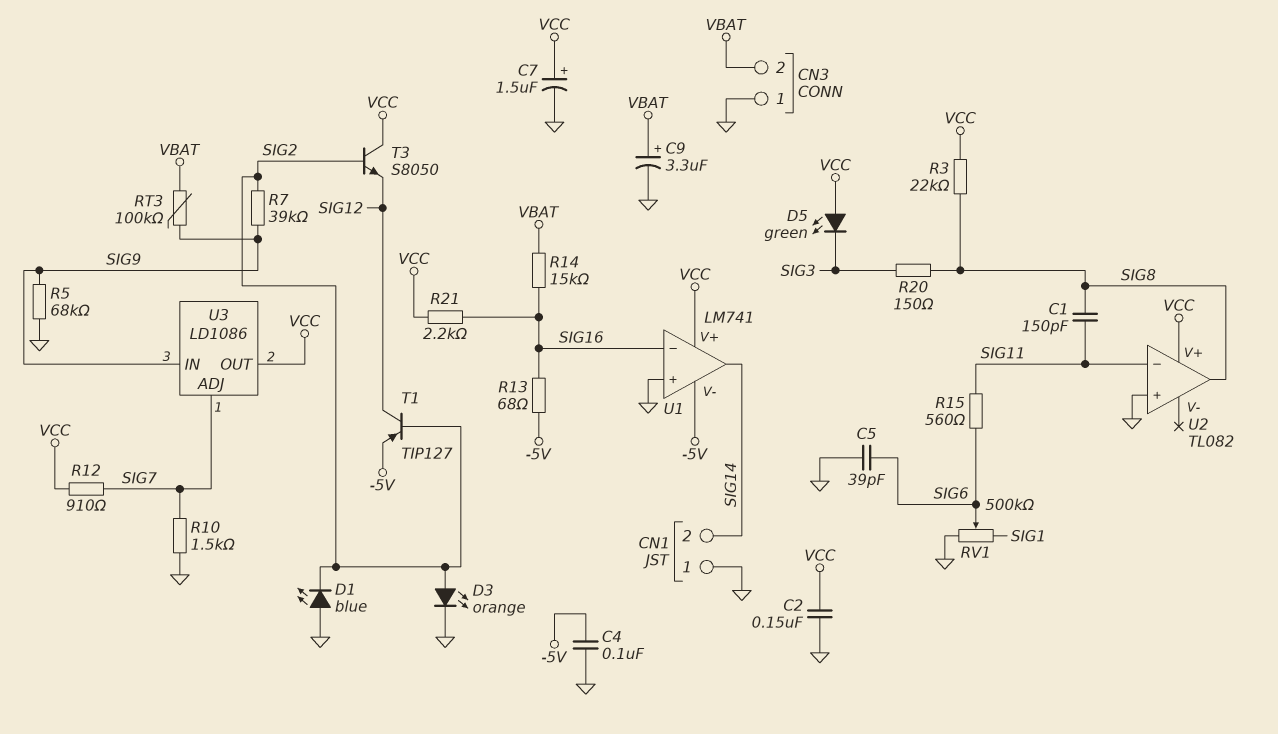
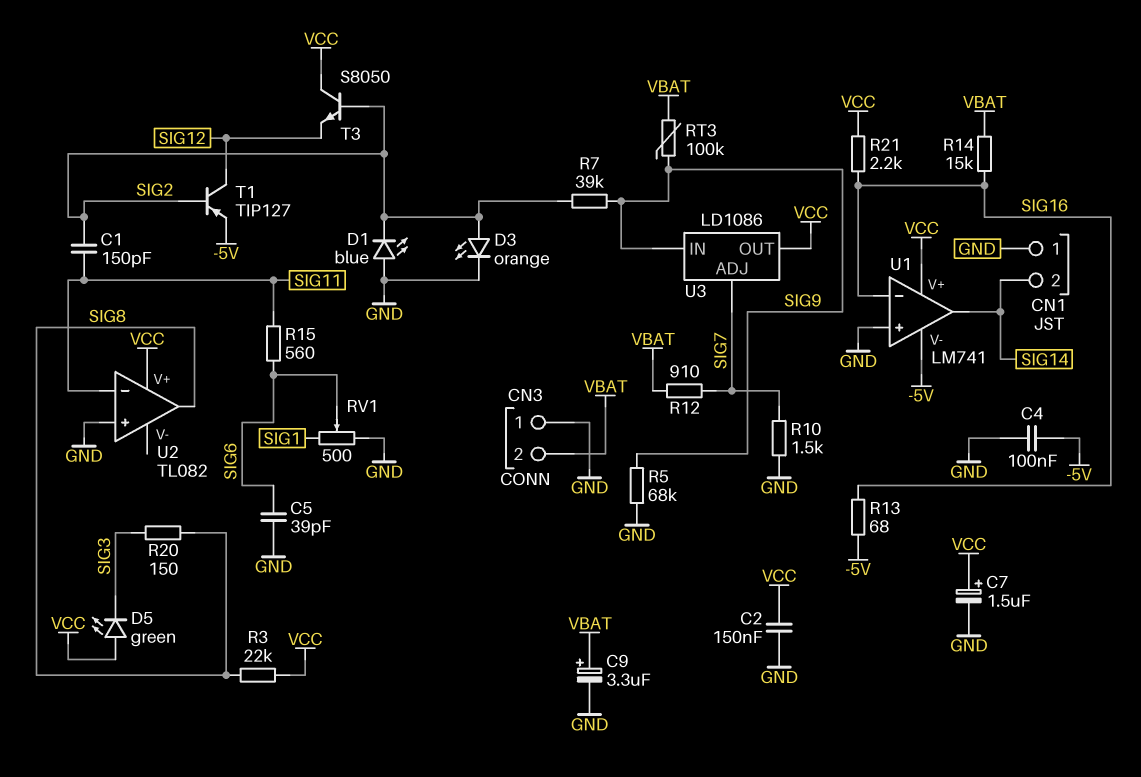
C1: 150pF (SIG8, SIG11) -> 150pF (SIG2, SIG11)
R12: 910 (SIG7, VCC) -> 910 (SIG7, VBAT)
RV1: 500k (GND, SIG1, wiper SIG6) -> 500 (GND, SIG1, wiper SIG6)

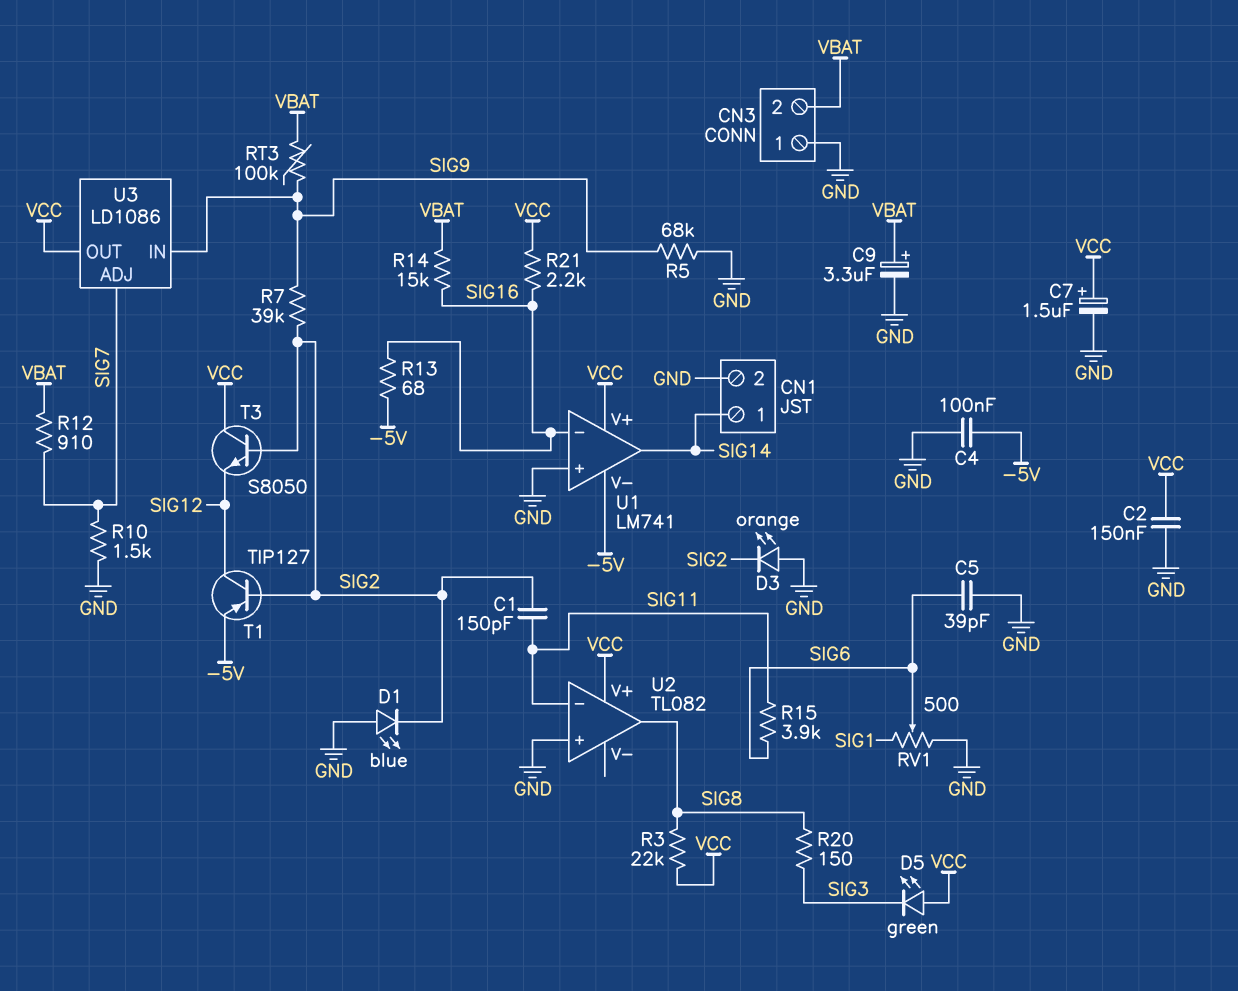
CN1 pin 1: GND -> SIG14
CN1 pin 2: SIG14 -> GND
D3: LED orange (A SIG2, K GND) -> LED orange (A GND, K SIG2)
R15: 560 (SIG6, SIG11) -> 3.9k (SIG6, SIG11)

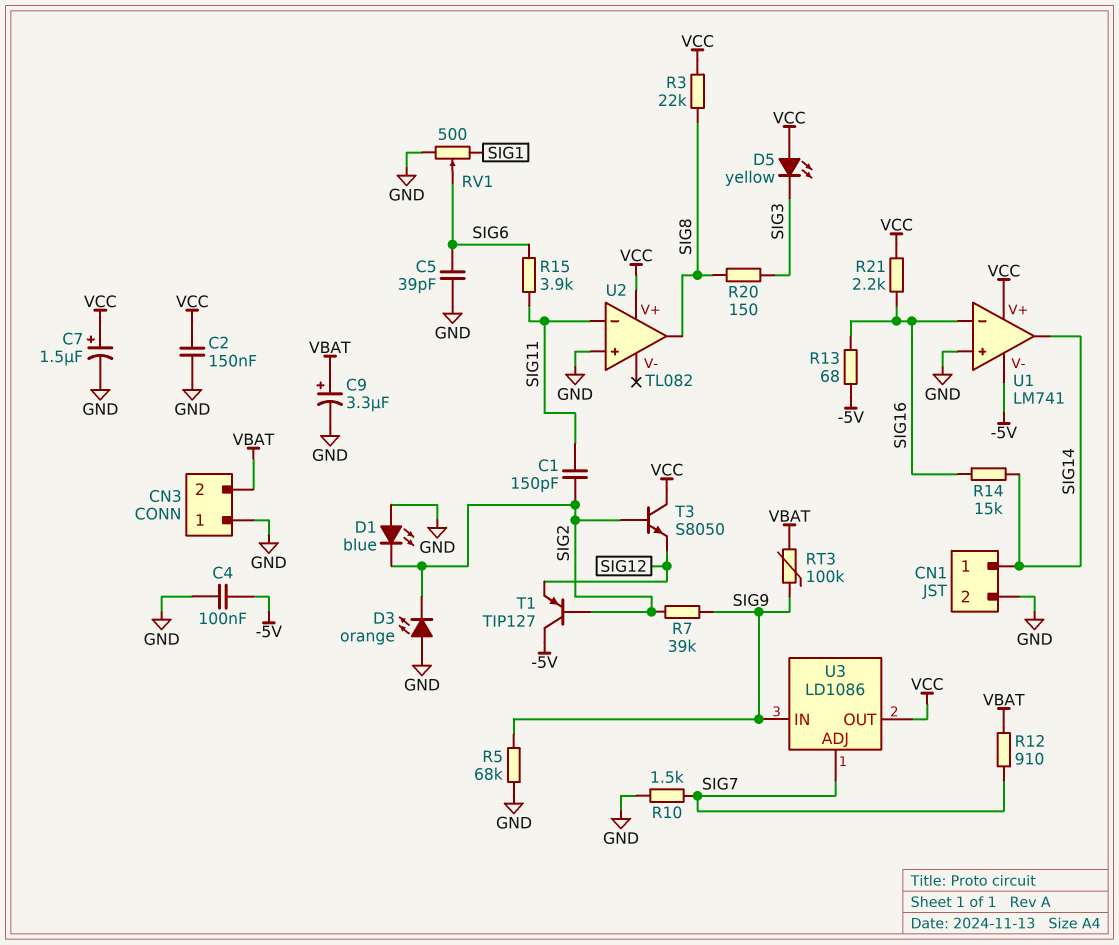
D5: LED green (A VCC, K SIG3) -> LED yellow (A VCC, K SIG3)
R14: 15k (SIG16, VBAT) -> 15k (SIG14, SIG16)
T1: PNP TIP127 (B SIG2, C SIG12, E -5V) -> PNP TIP127 (B SIG2, C -5V, E SIG12)

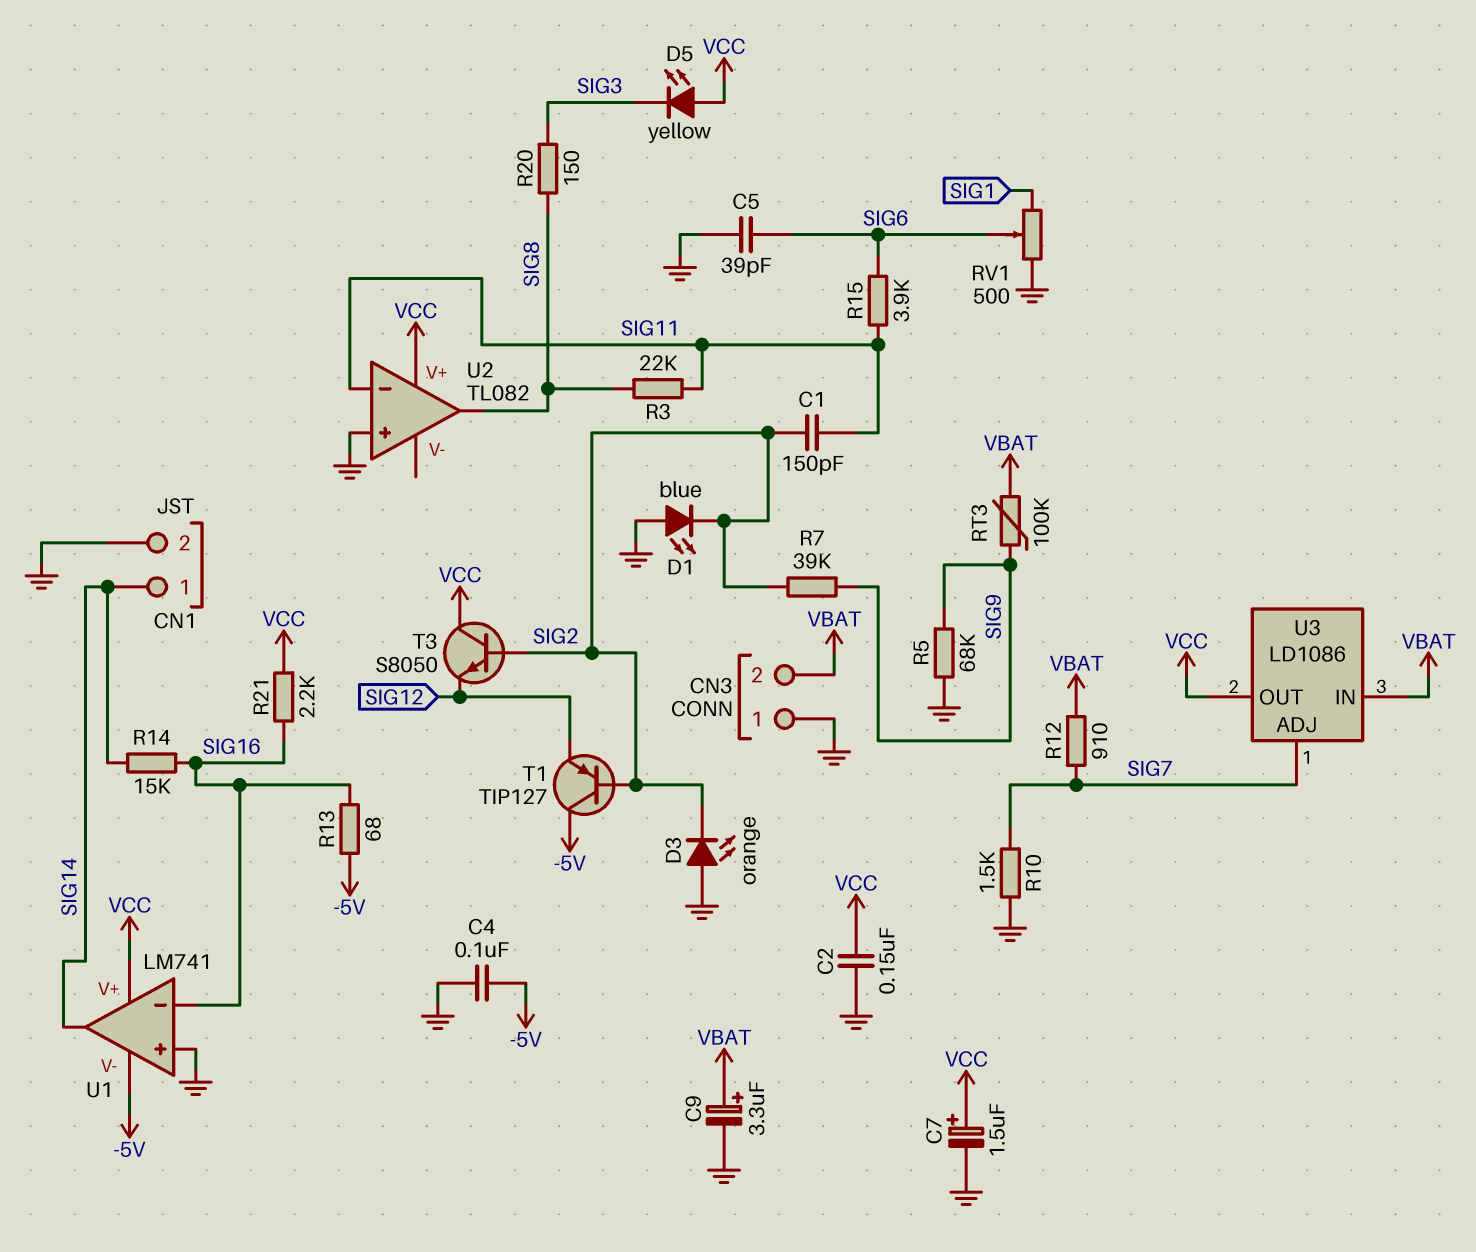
R3: 22k (SIG8, VCC) -> 22k (SIG8, SIG11)
U3 pin IN: SIG9 -> VBAT

